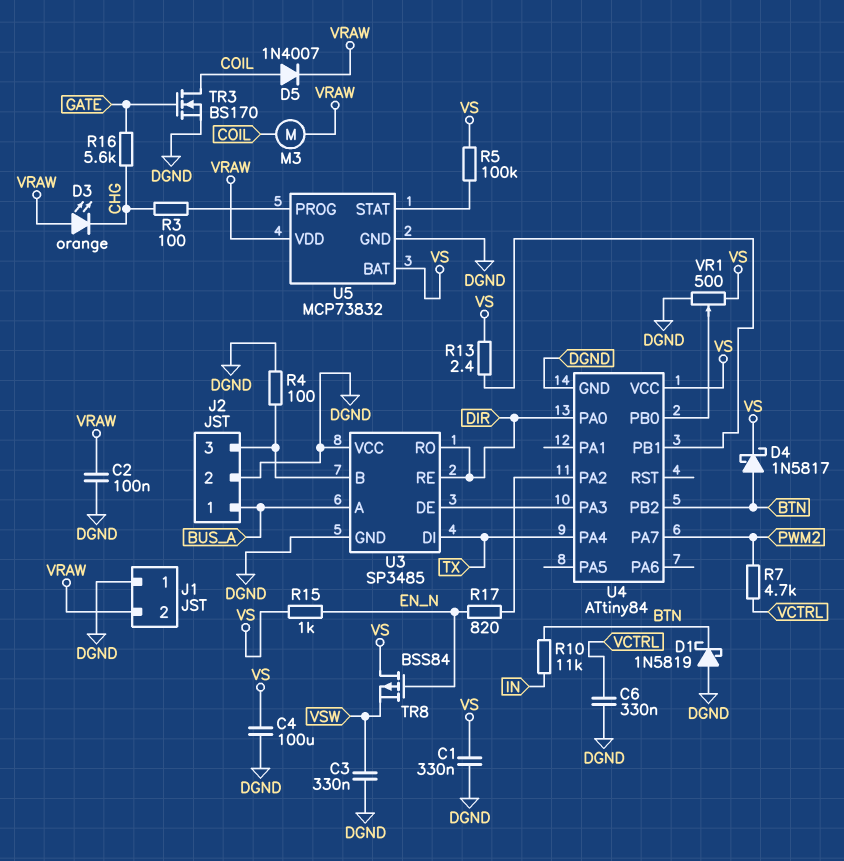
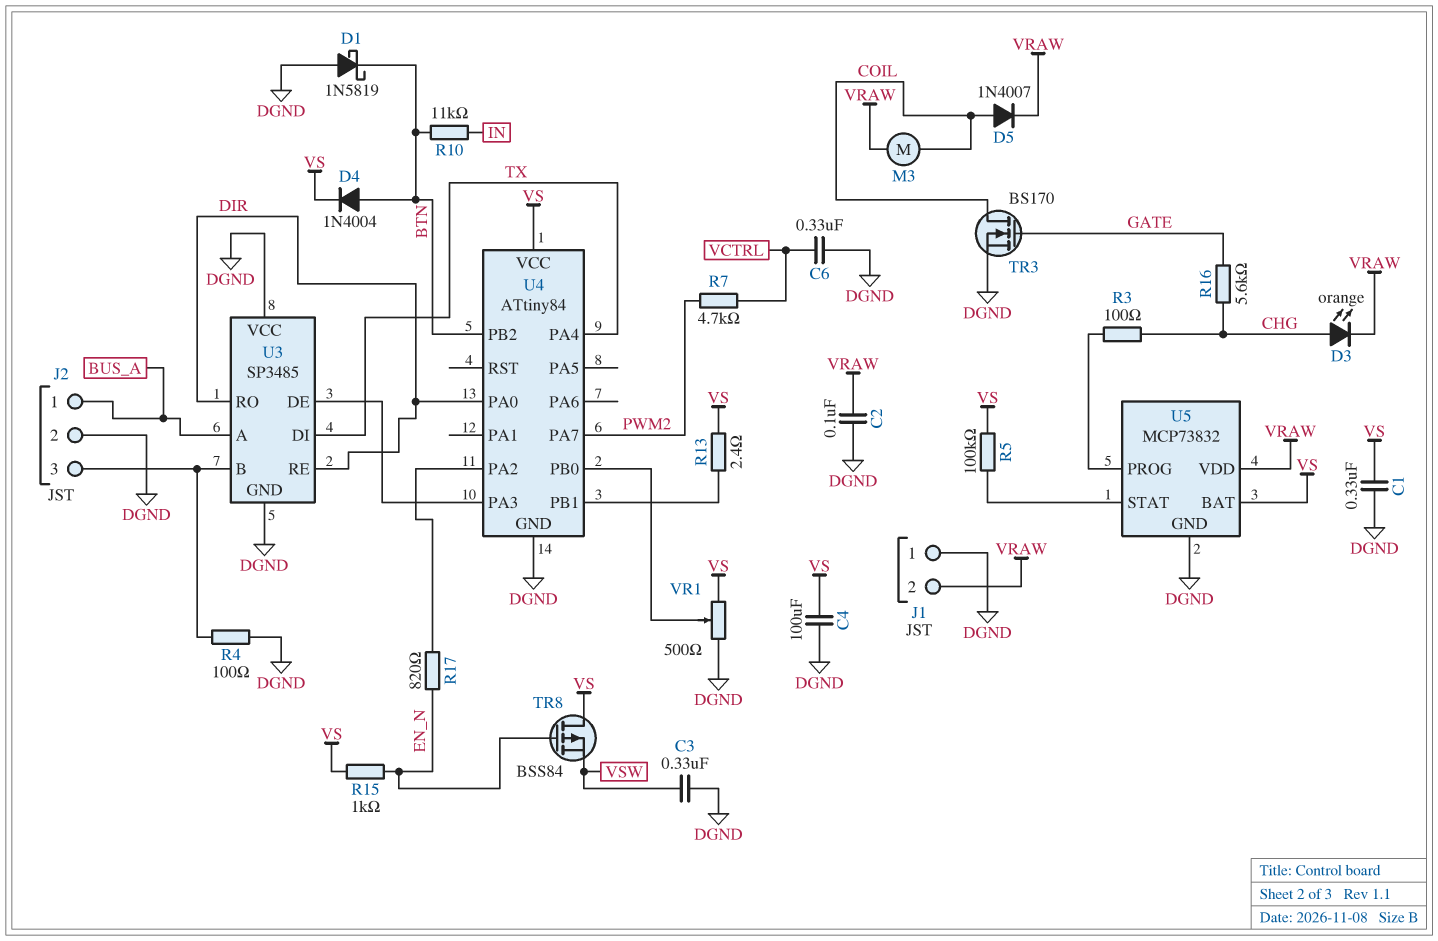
D3: LED orange (A VRAW, K CHG) -> LED orange (A CHG, K VRAW)
D4: schottky 1N5817 (A BTN, K VS) -> diode 1N4004 (A BTN, K VS)

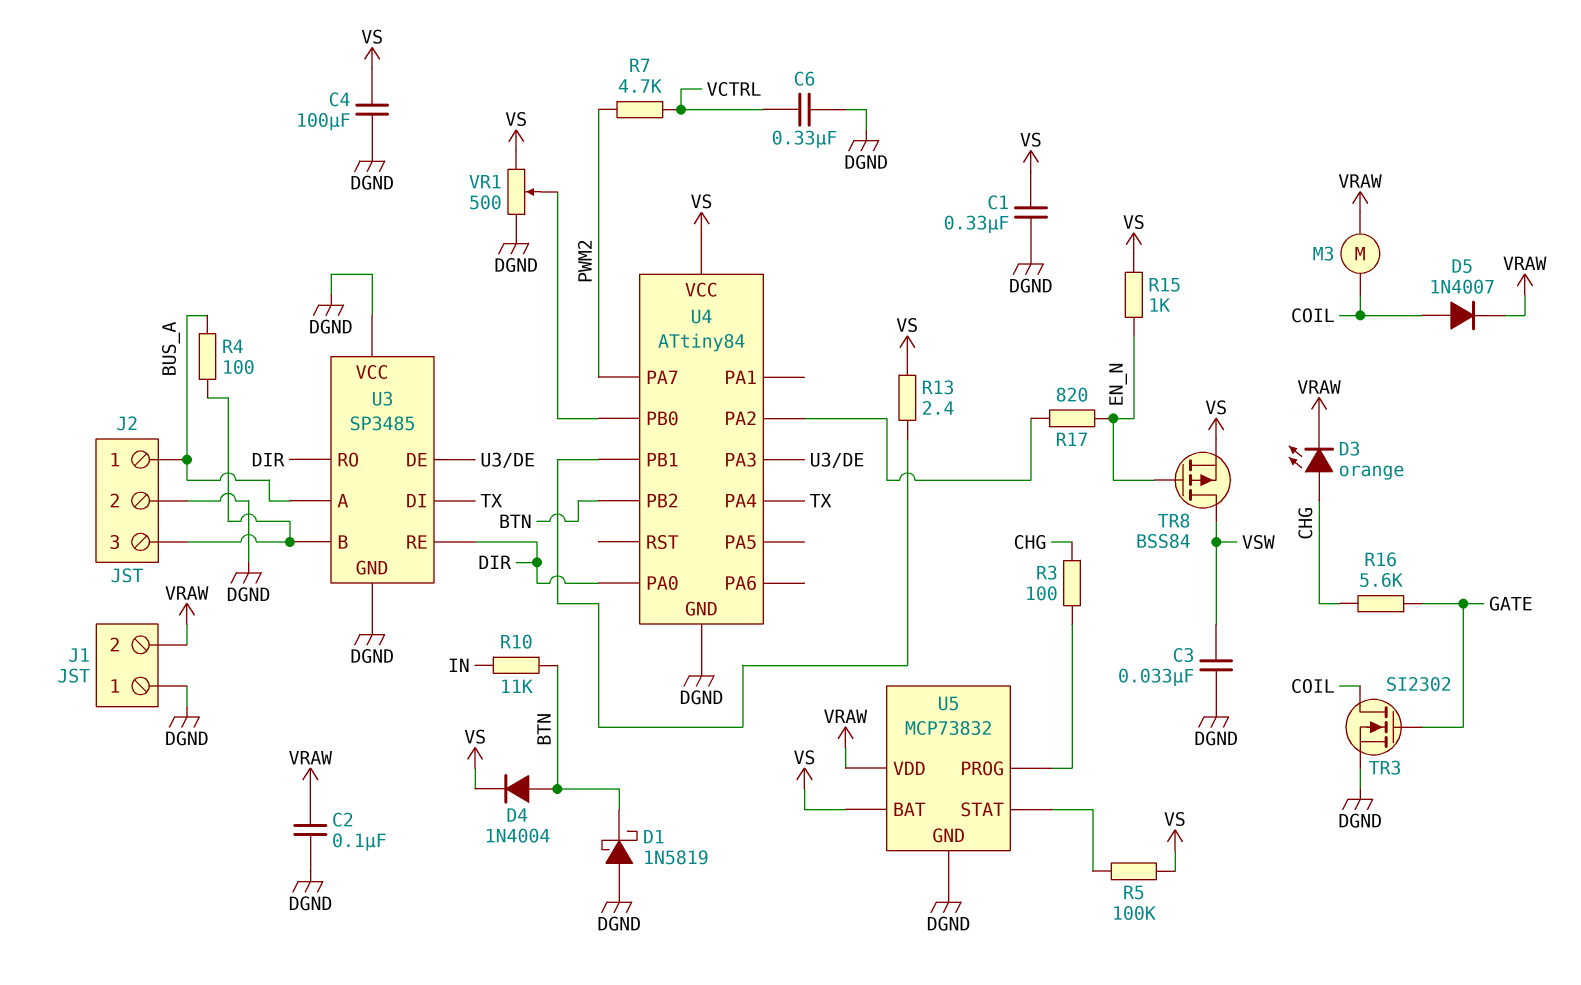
C3: 330nF (DGND, VSW) -> 33nF (DGND, VSW)
R4: 100 (DGND, J2/3) -> 100 (BUS_A, J2/3)
TR3: NMOS BS170 (G GATE, D COIL, S DGND) -> NMOS SI2302 (G GATE, D COIL, S DGND)
TR8: PMOS BSS84 (G EN_N, D VS, S VSW) -> PMOS BSS84 (G EN_N, D VSW, S VS)

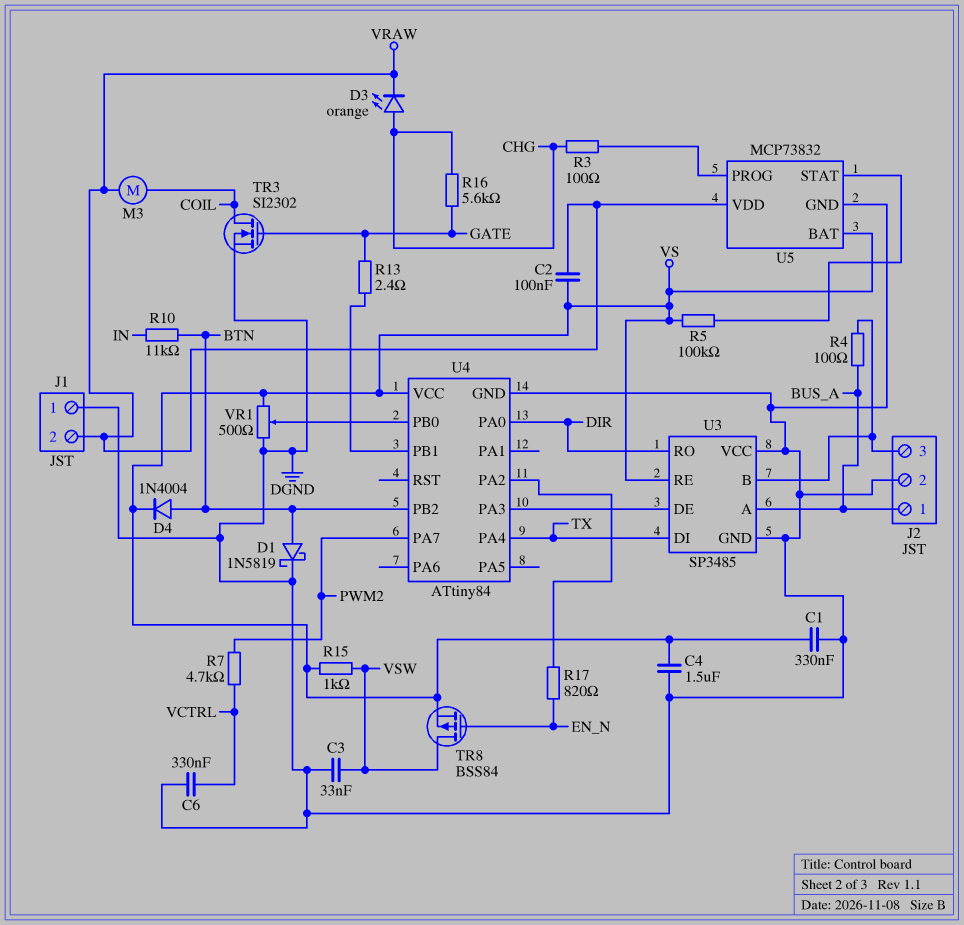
C2: 100nF (DGND, VRAW) -> 100nF (VRAW, VS)
C4: 100uF (DGND, VS) -> 1.5uF (DGND, VS)
D1: schottky 1N5819 (A DGND, K BTN) -> schottky 1N5819 (A BTN, K DGND)
D5: diode 1N4007 (A COIL, K VRAW) -> none
R13: 2.4 (U4/PB1, VS) -> 2.4 (GATE, U4/PB1)
R15: 1k (EN_N, VS) -> 1k (VS, VSW)
U3 pin RE: DIR -> VS

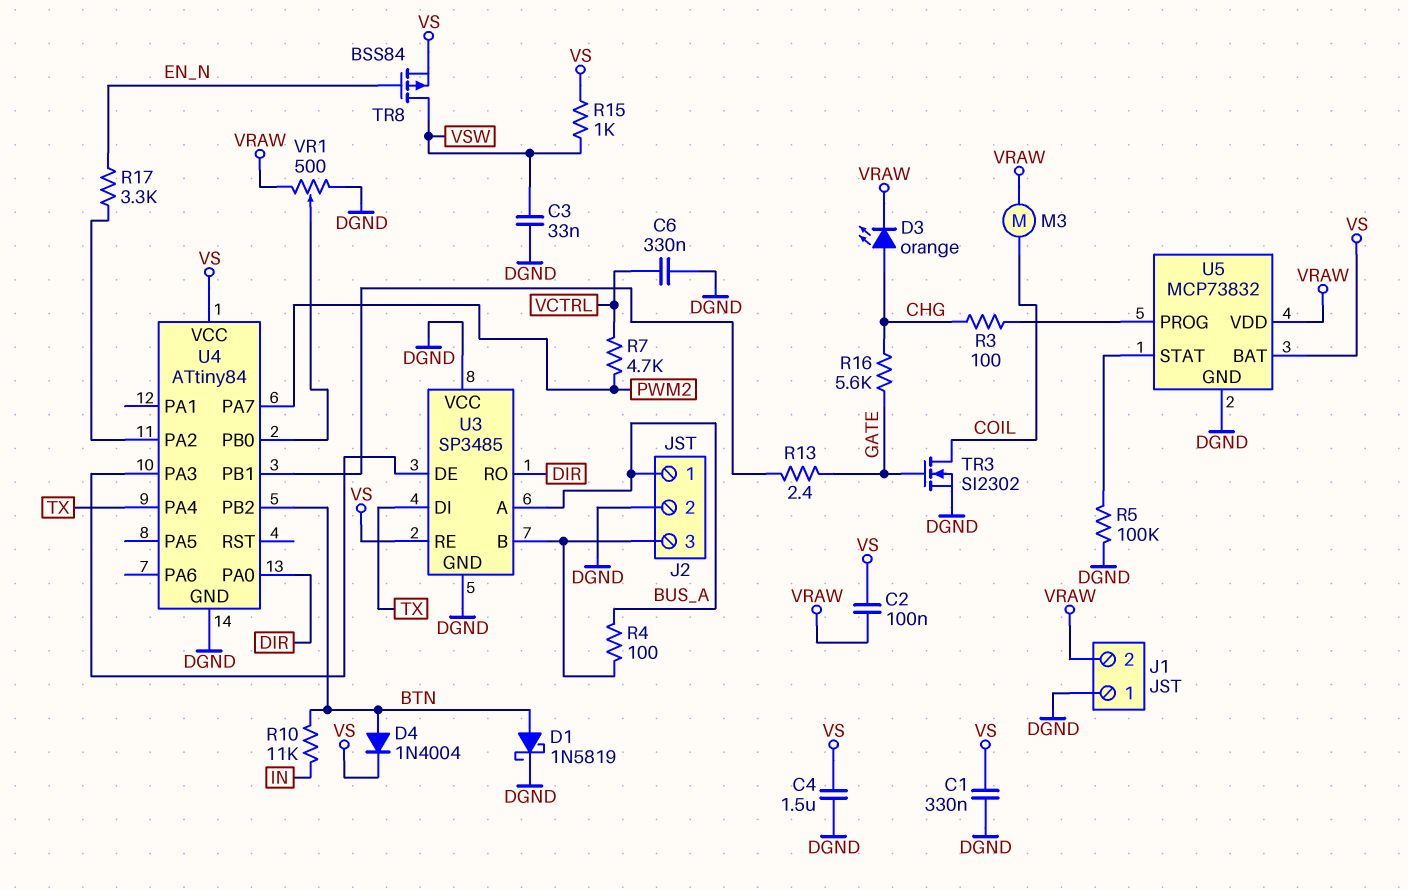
R5: 100k (U5/STAT, VS) -> 100k (DGND, U5/STAT)
R17: 820 (EN_N, U4/PA2) -> 3.3k (EN_N, U4/PA2)
VR1: 500 (DGND, VS, wiper U4/PB0) -> 500 (DGND, VRAW, wiper U4/PB0)

